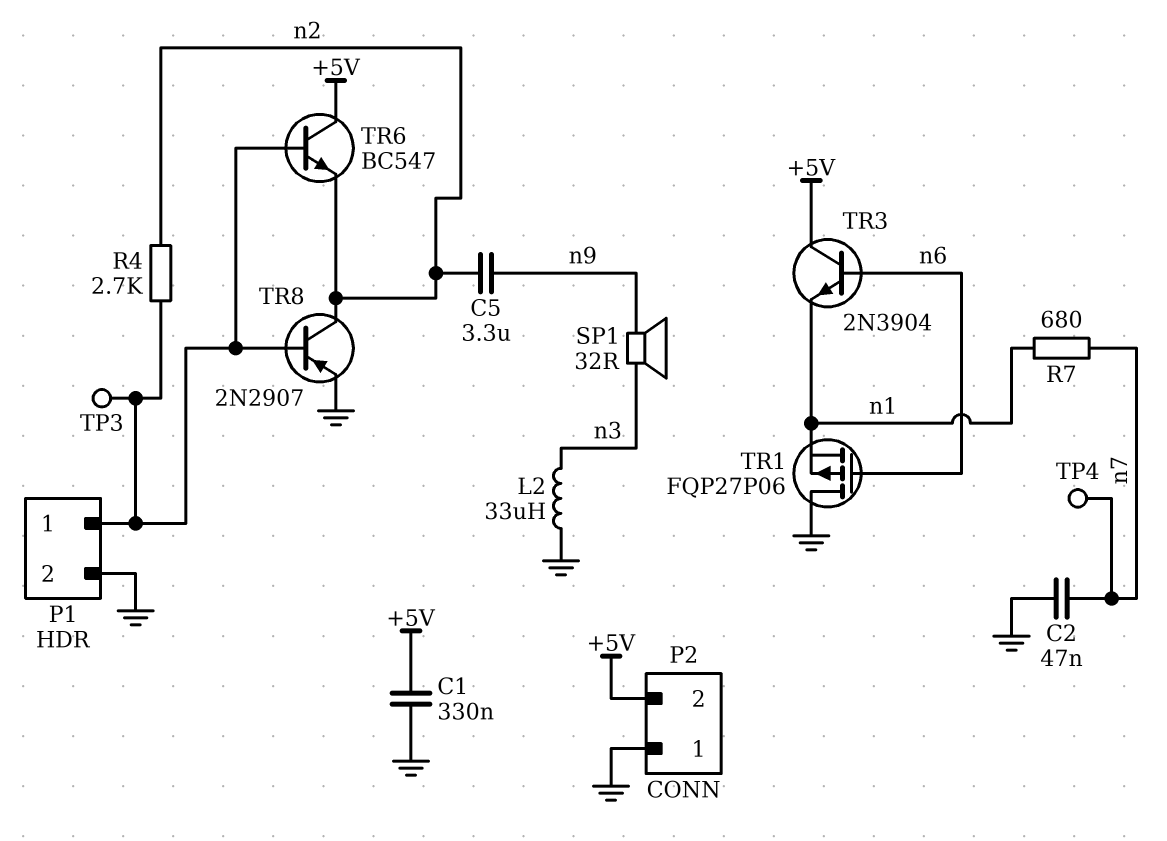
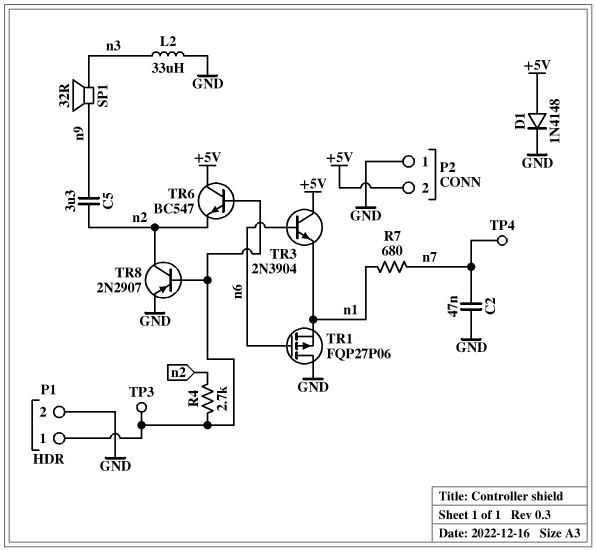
C1: 330nF (+5V, GND) -> none
D1: none -> diode 1N4148 (A +5V, K GND)

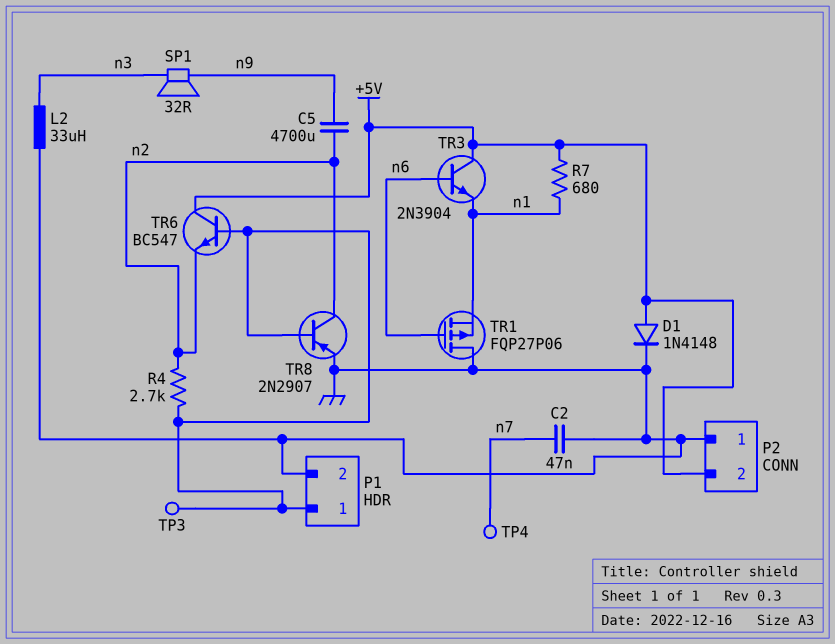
C5: 3.3uF (n2, n9) -> 4700uF (n2, n9)
R7: 680 (n1, n7) -> 680 (+5V, n1)

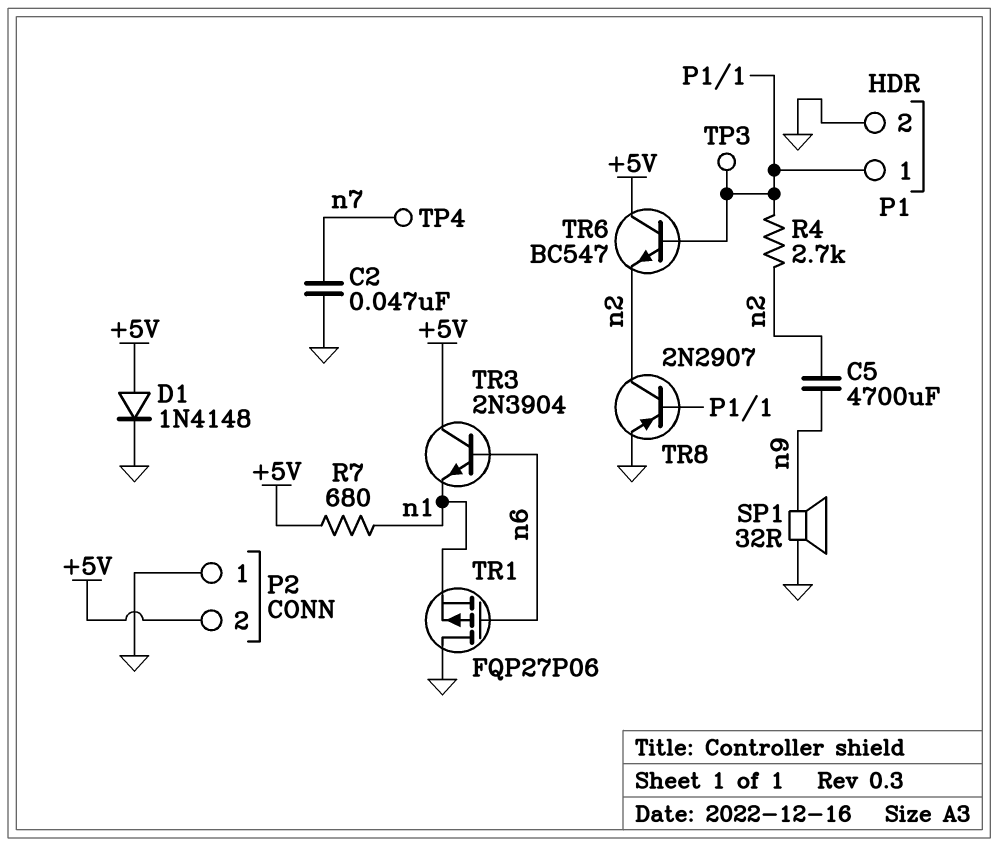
L2: 33uH (GND, n3) -> none
SP1: speaker 32R (n3, n9) -> speaker 32R (GND, n9)

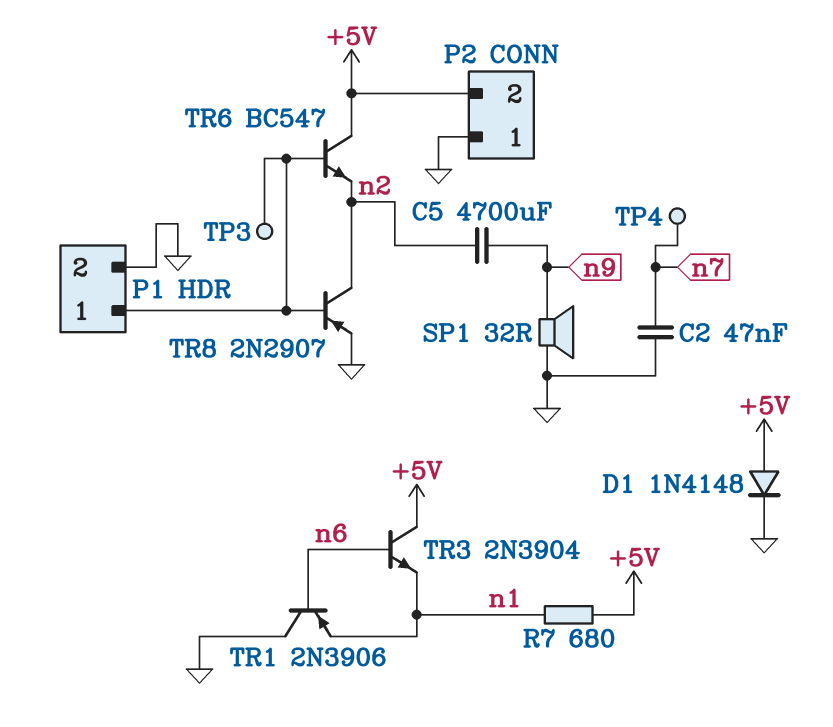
R4: 2.7k (P1/1, n2) -> none
TR1: PMOS FQP27P06 (G n6, D GND, S n1) -> PNP 2N3906 (B n6, C GND, E n1)

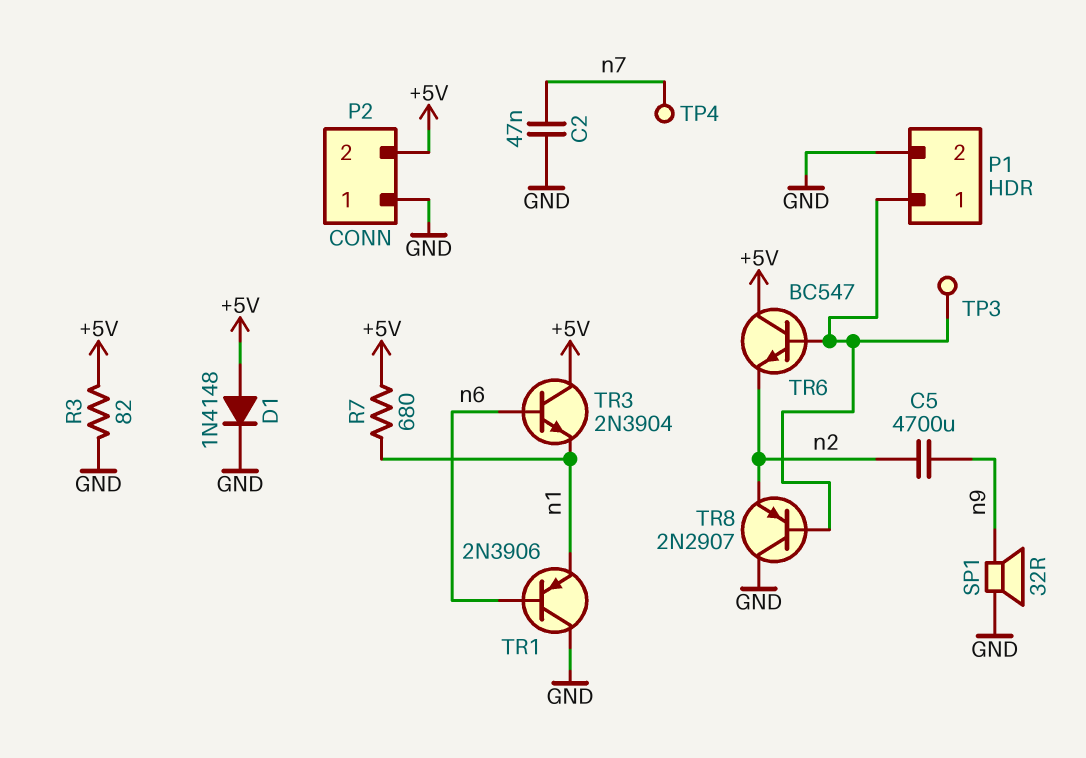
R3: none -> 82 (+5V, GND)
TR8: PNP 2N2907 (B P1/1, C n2, E GND) -> PNP 2N2907 (B P1/1, C GND, E n2)

